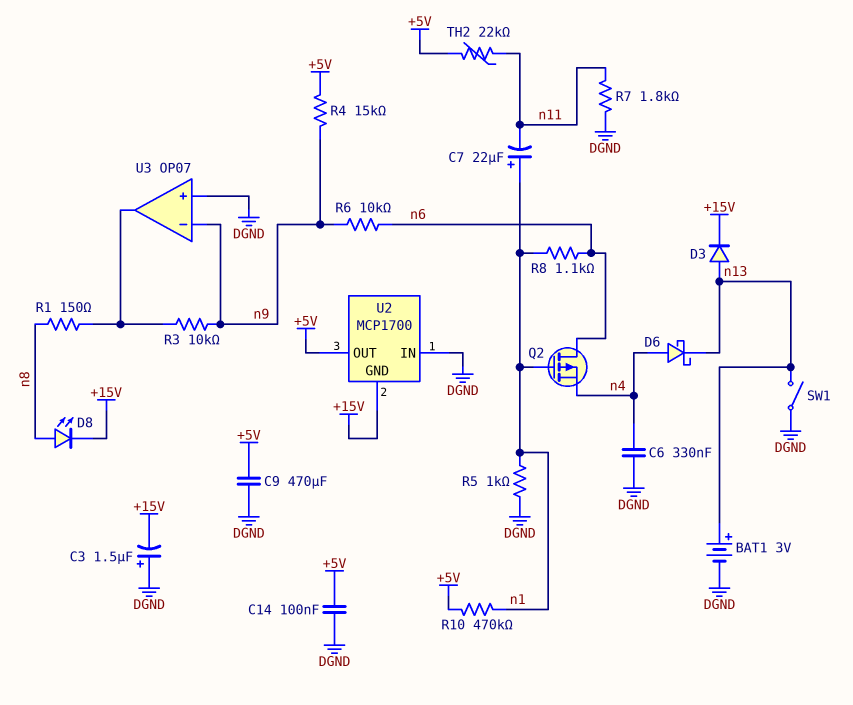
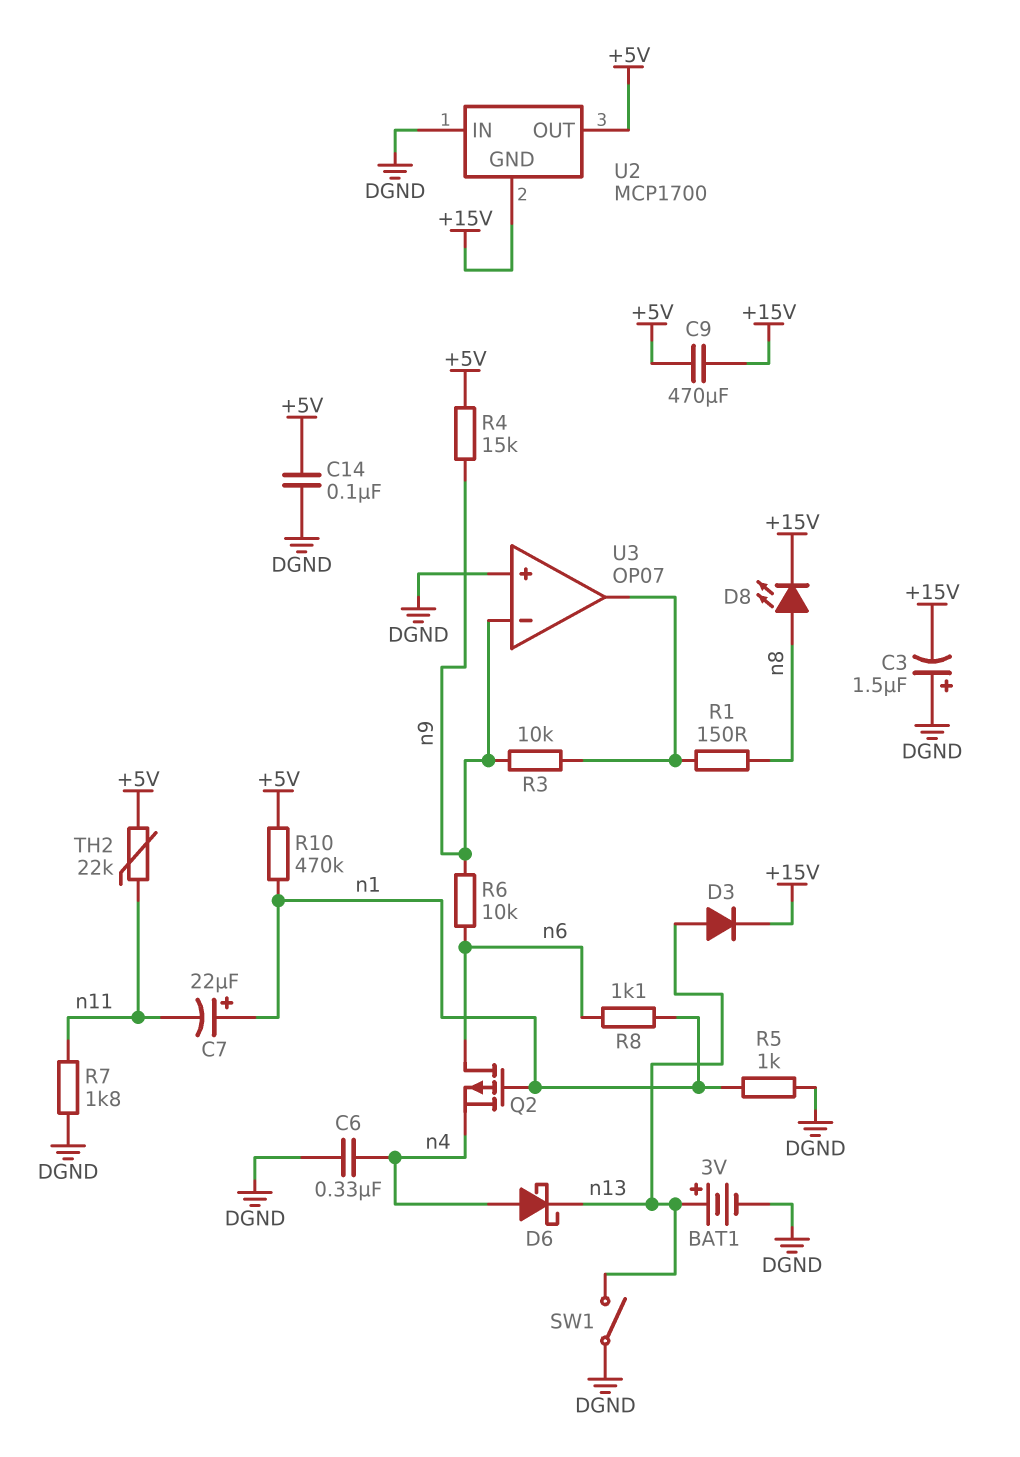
C9: 470uF (+5V, DGND) -> 470uF (+5V, +15V)

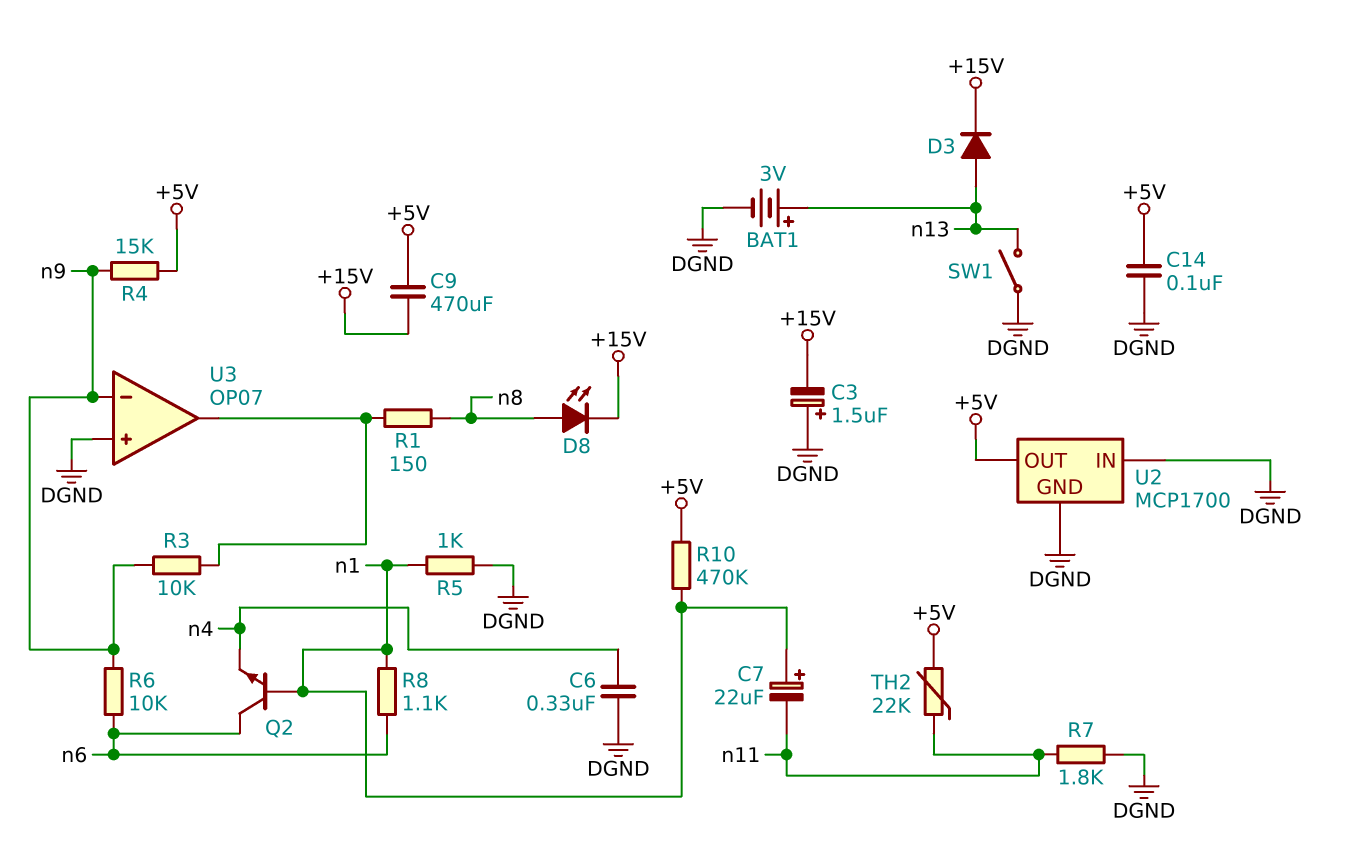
D6: schottky (A n4, K n13) -> none
Q2: PMOS (G n1, D n6, S n4) -> NPN (B n1, C n6, E n4)
U2 pin GND: +15V -> DGND

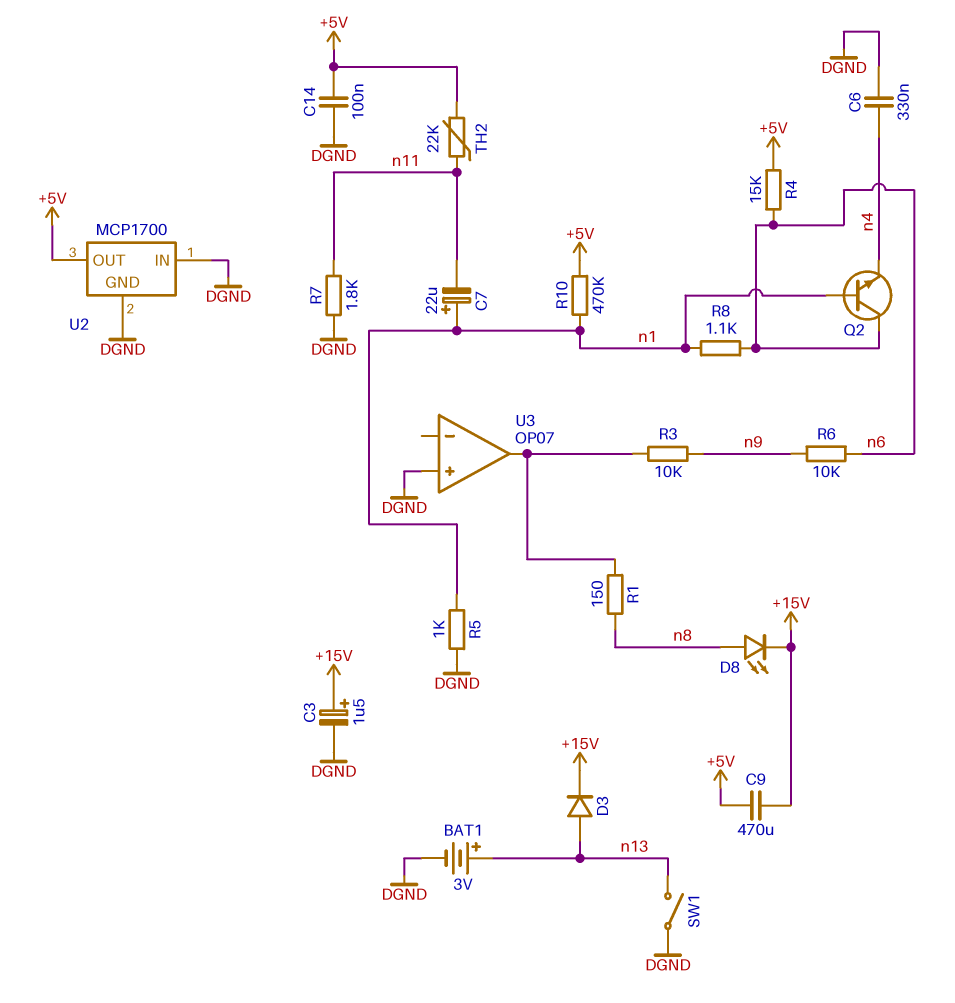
C3: 1.5uF (plus DGND, minus +15V) -> 1.5uF (plus +15V, minus DGND)
R4: 15k (+5V, n9) -> 15k (+5V, n6)
U3 pin in-: n9 -> none

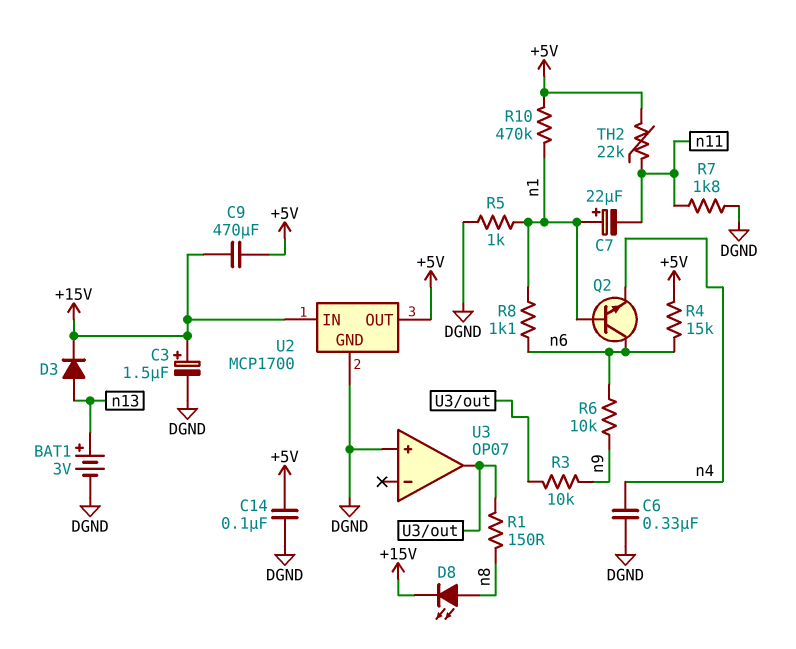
SW1: switch (DGND, n13) -> none
U2 pin IN: DGND -> +15V

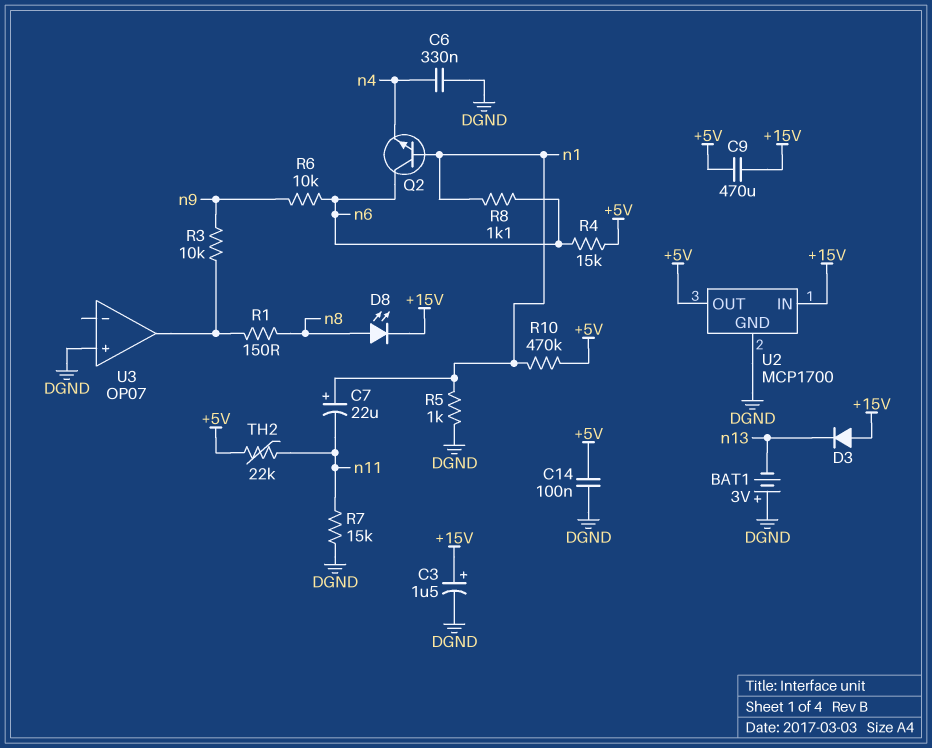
BAT1: 3V (plus n13, minus DGND) -> 3V (plus DGND, minus n13)
D3: diode (A n13, K +15V) -> diode (A +15V, K n13)
R7: 1.8k (DGND, n11) -> 15k (DGND, n11)

